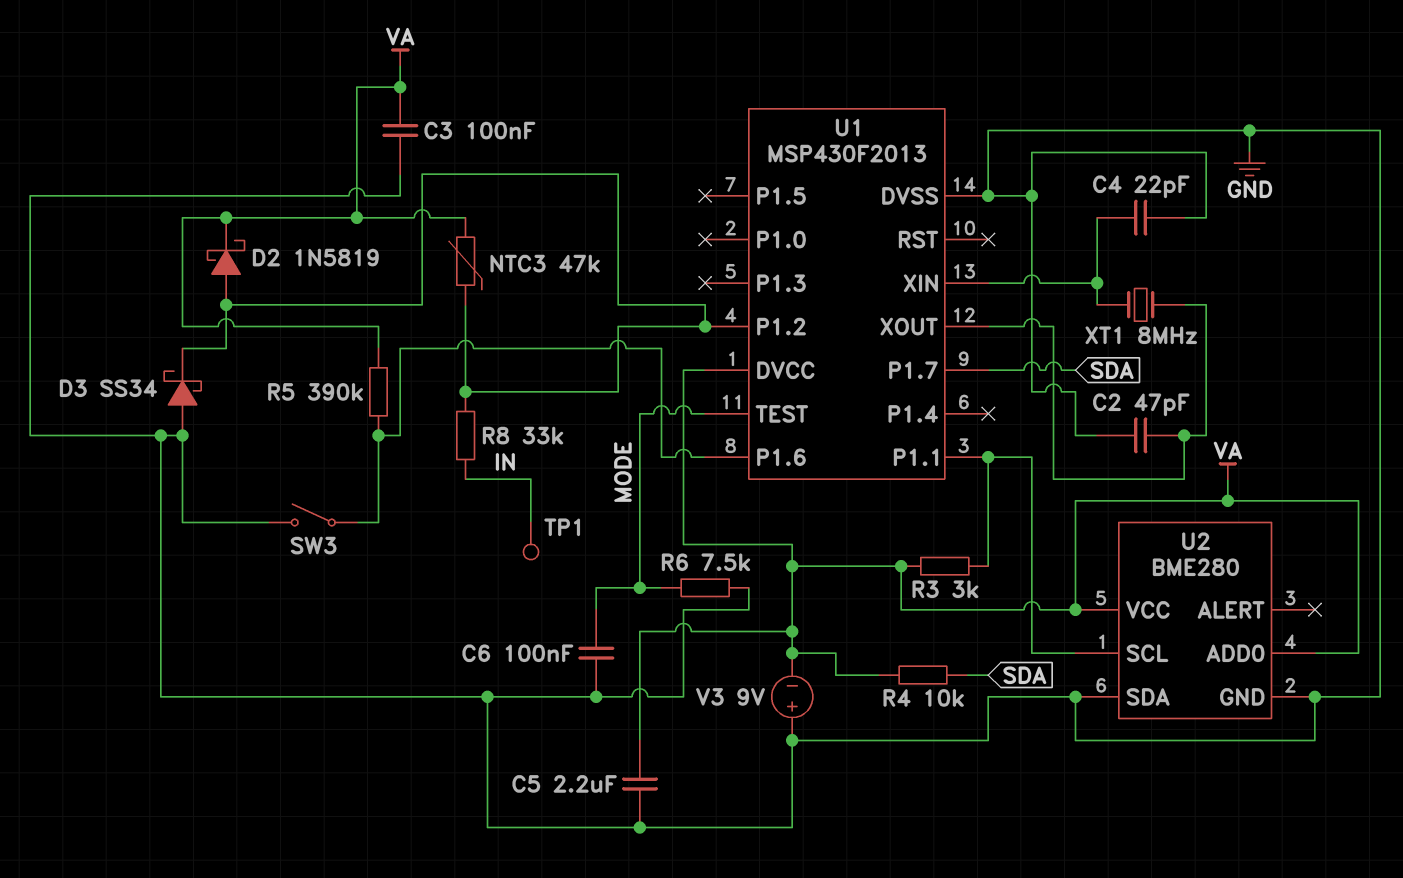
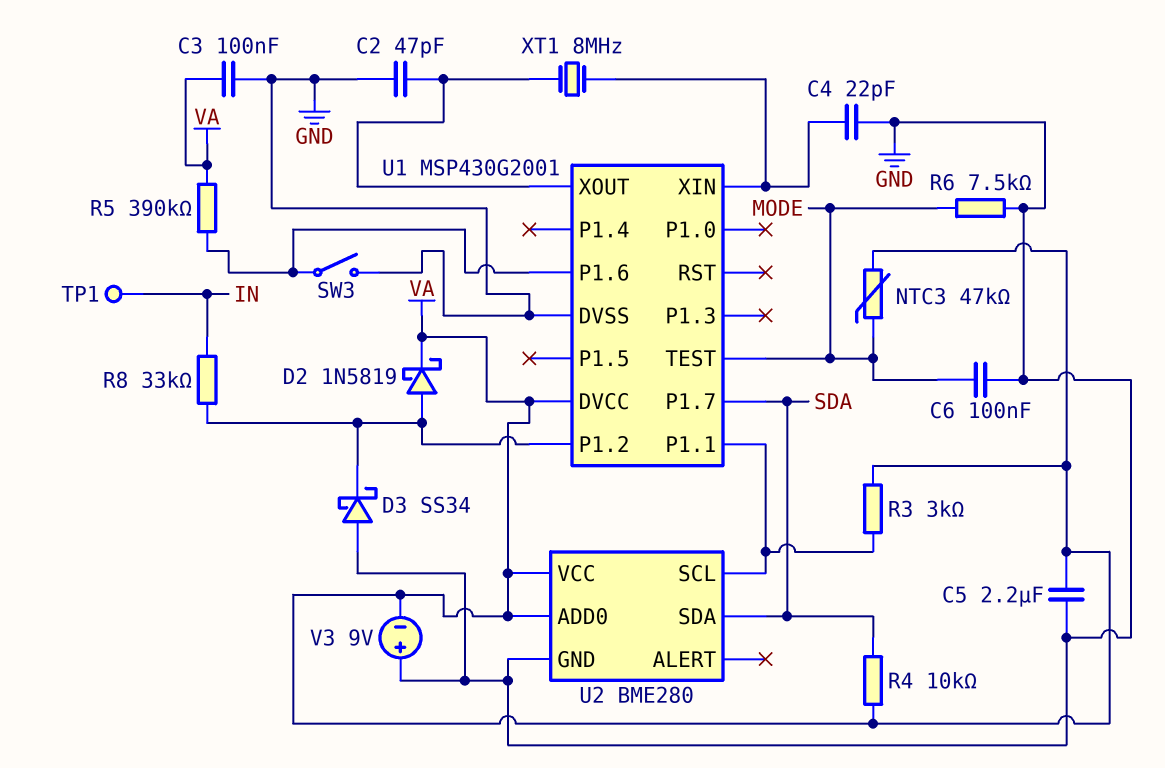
NTC3: 47k (U1/P1.2, VA) -> 47k (MODE, VA)
U1: MSP430F2013 -> MSP430G2001
U2 pin SDA: GND -> SDA

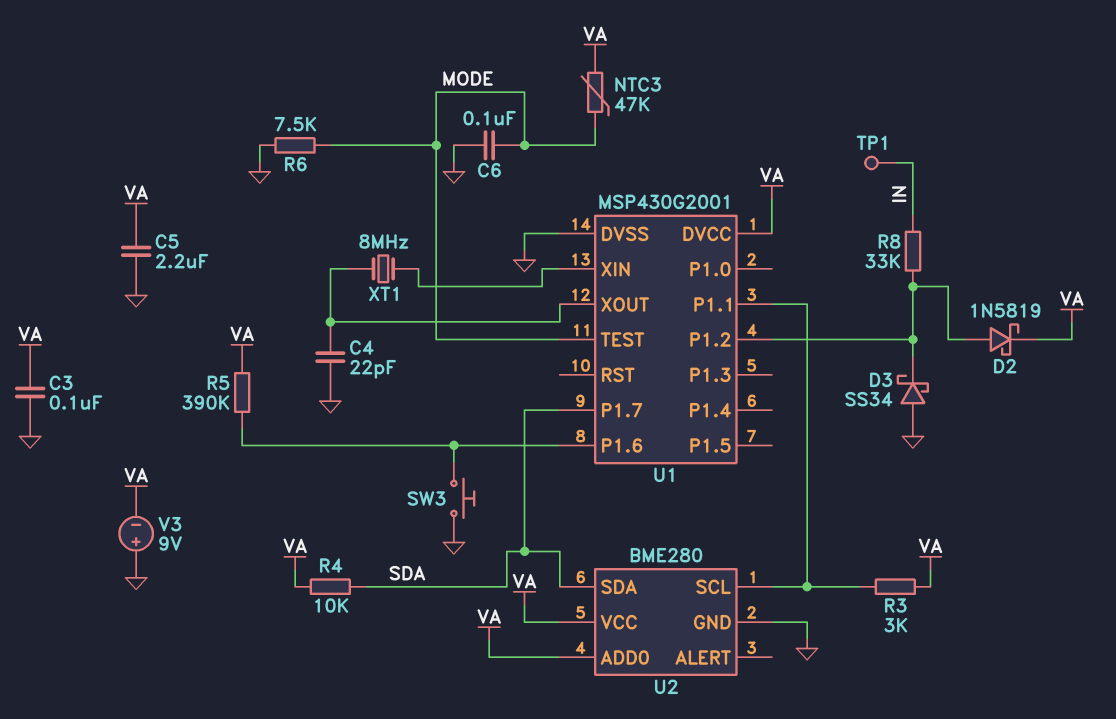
C2: 47pF (GND, U1/XOUT) -> none
C4: 22pF (GND, U1/XIN) -> 22pF (GND, U1/XOUT)
SW3: switch (GND, U1/P1.6) -> button (GND, U1/P1.6)

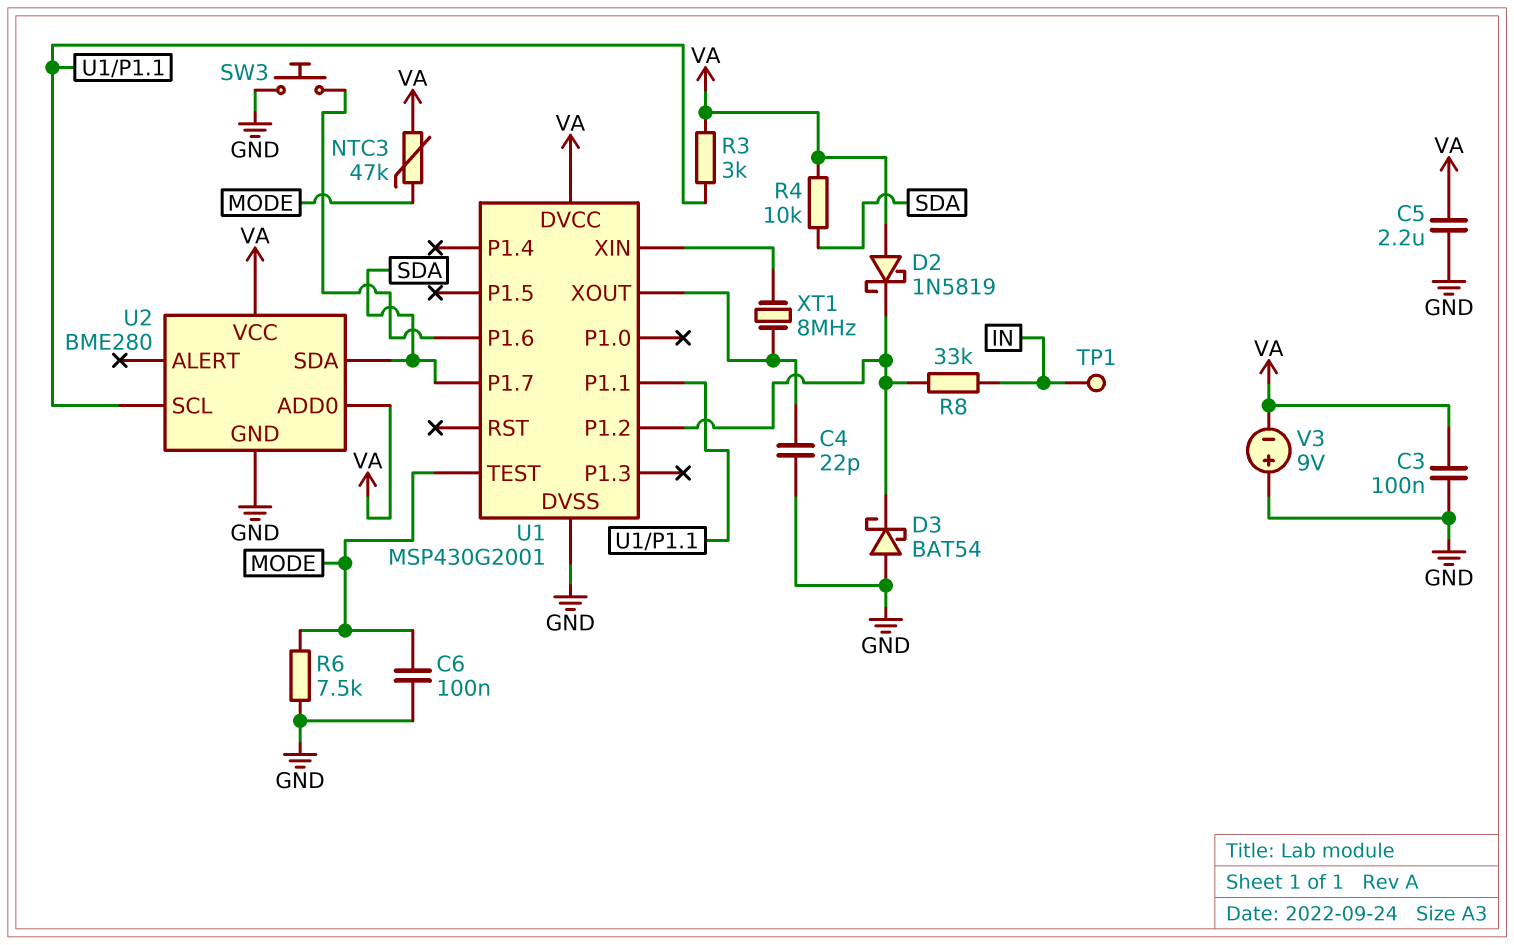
D2: schottky 1N5819 (A U1/P1.2, K VA) -> schottky 1N5819 (A VA, K U1/P1.2)
D3: schottky SS34 (A GND, K U1/P1.2) -> schottky BAT54 (A GND, K U1/P1.2)
R5: 390k (U1/P1.6, VA) -> none

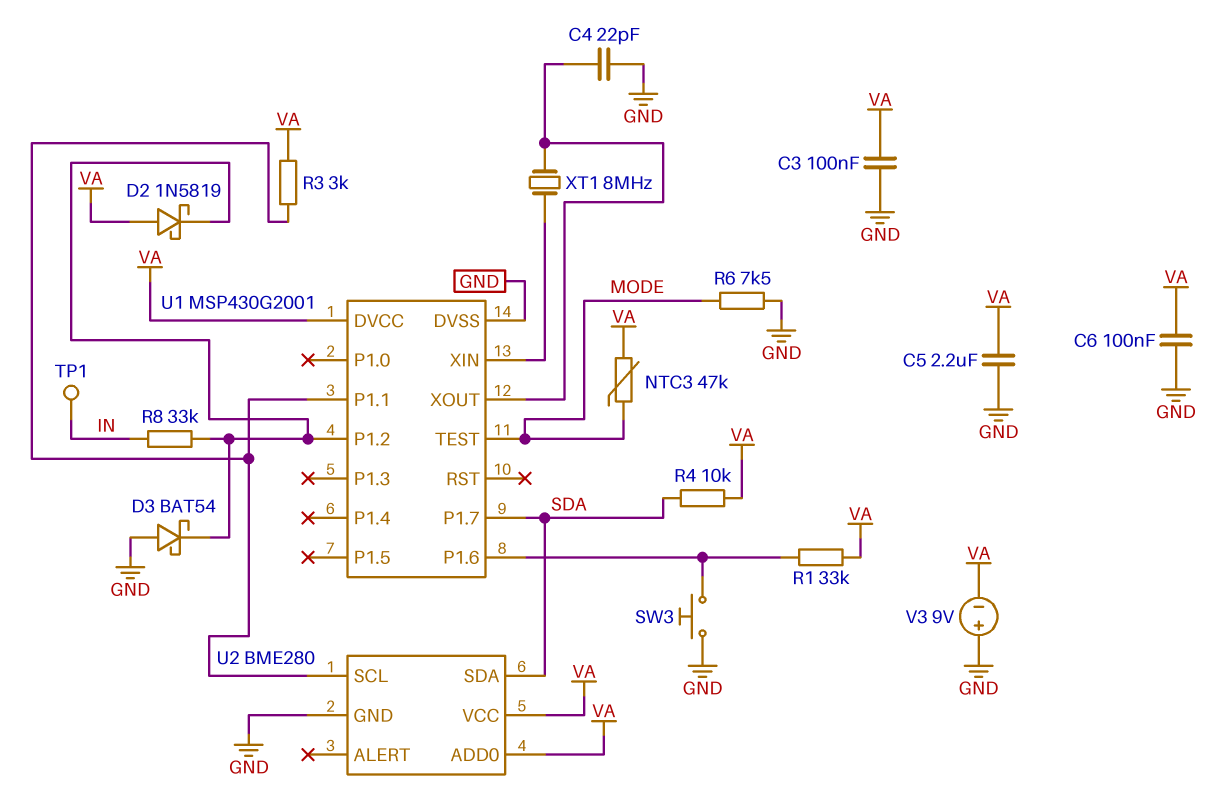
C6: 100nF (GND, MODE) -> 100nF (GND, VA)
R1: none -> 33k (U1/P1.6, VA)

